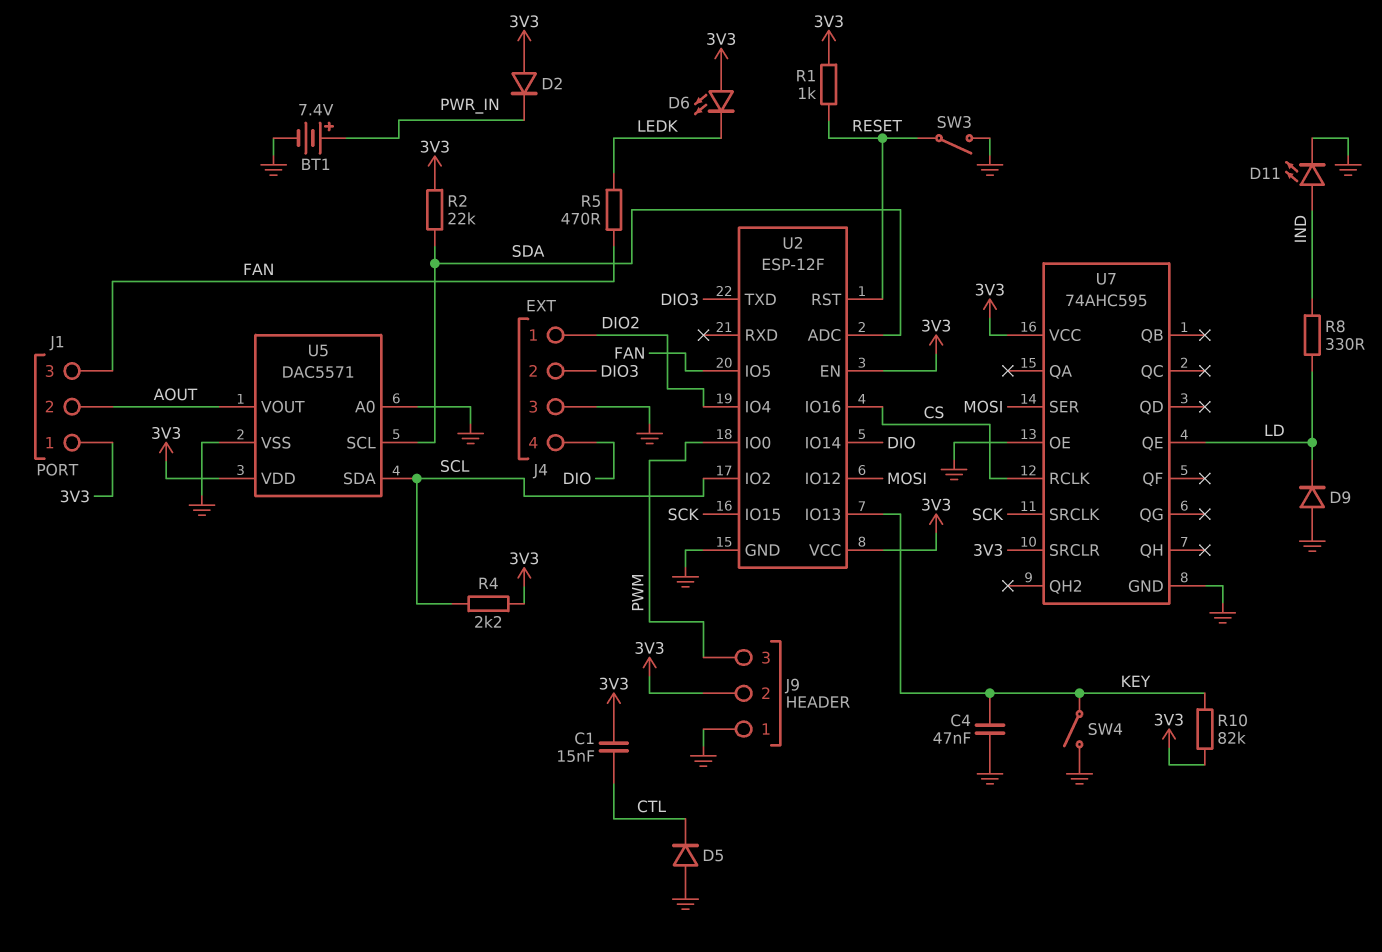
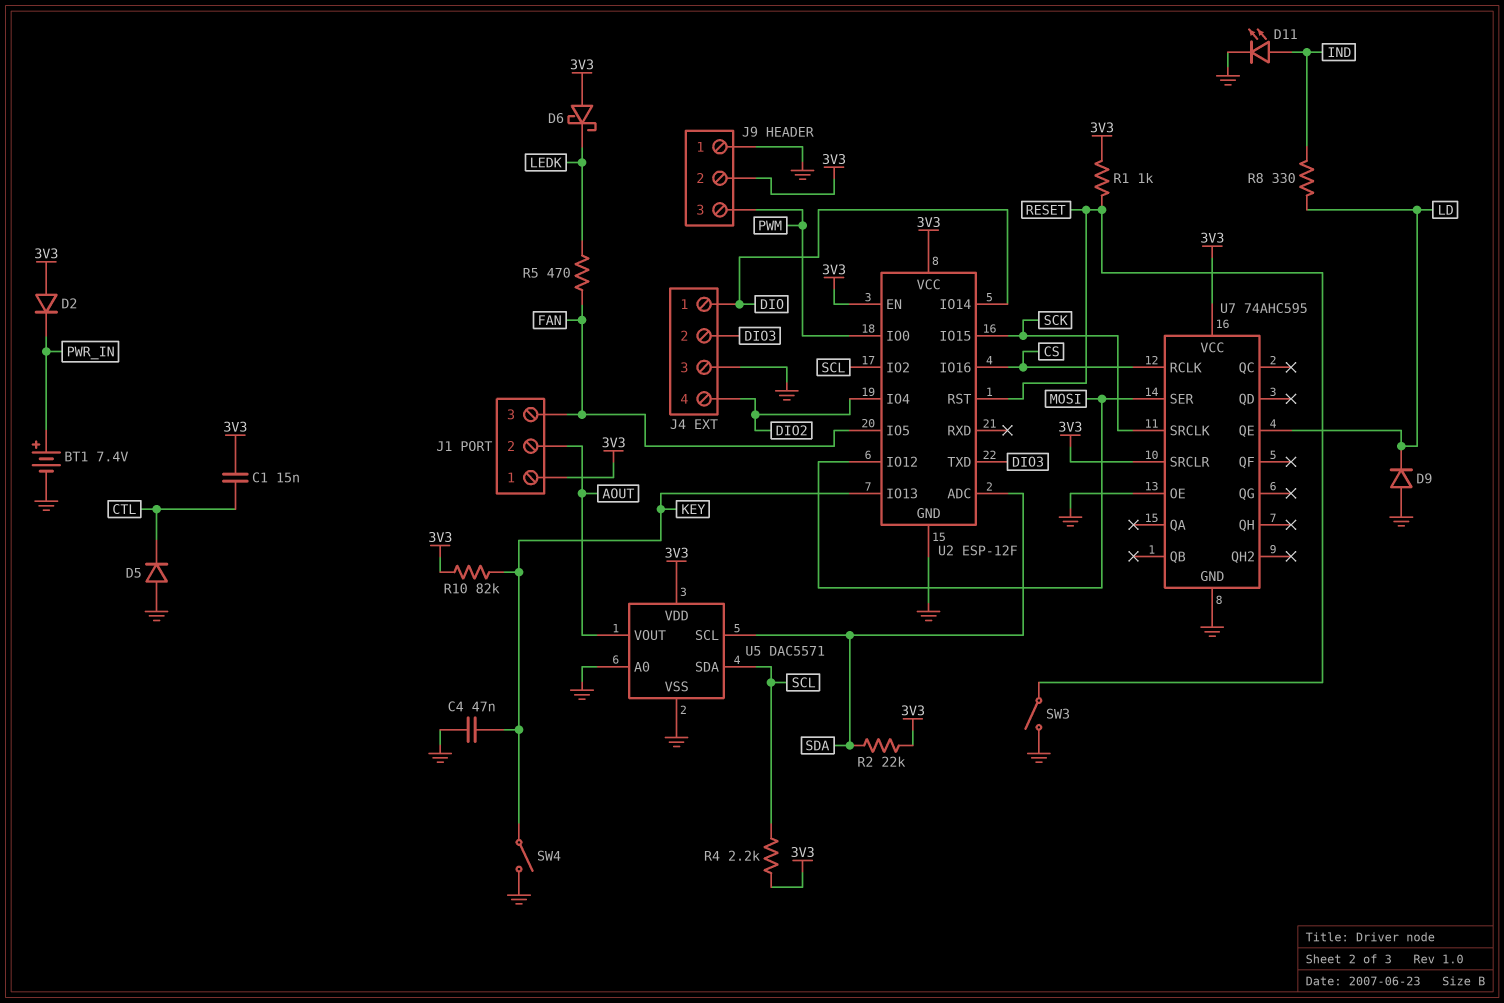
D6: LED (A 3V3, K LEDK) -> schottky (A 3V3, K LEDK)
J4 pin 1: DIO2 -> DIO
J4 pin 4: DIO -> DIO2

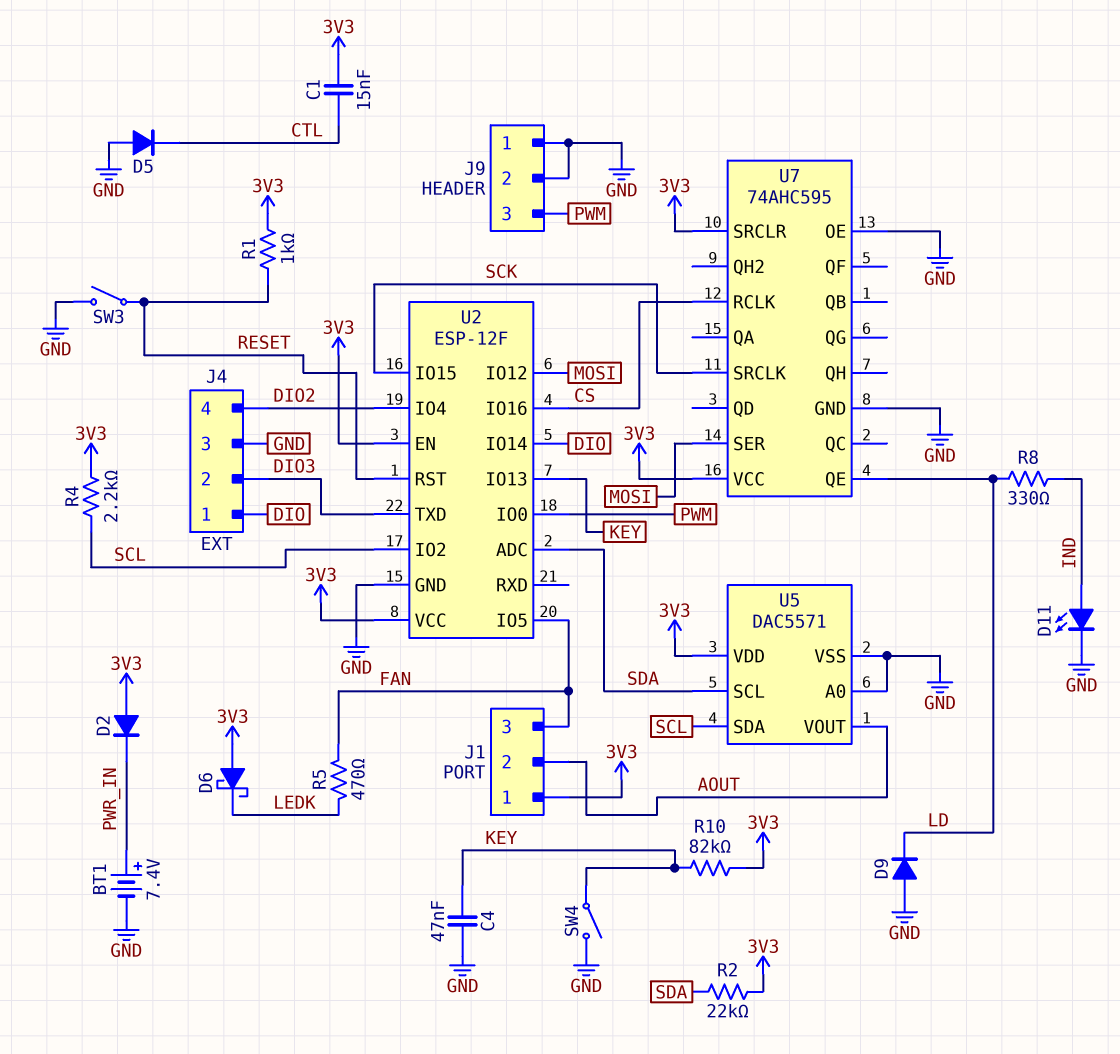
J9 pin 2: 3V3 -> GND

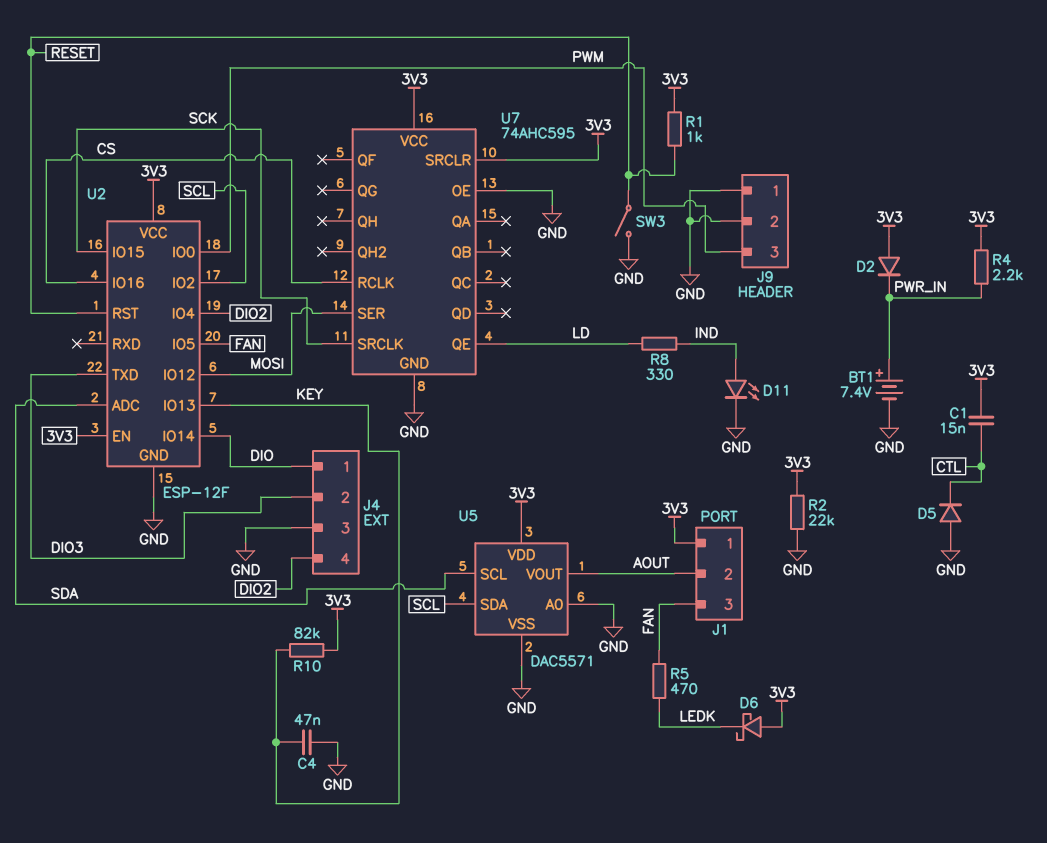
D9: diode (A GND, K LD) -> none
R2: 22k (3V3, SDA) -> 22k (3V3, GND)
R4: 2.2k (3V3, SCL) -> 2.2k (3V3, PWR_IN)
SW4: switch (GND, KEY) -> none

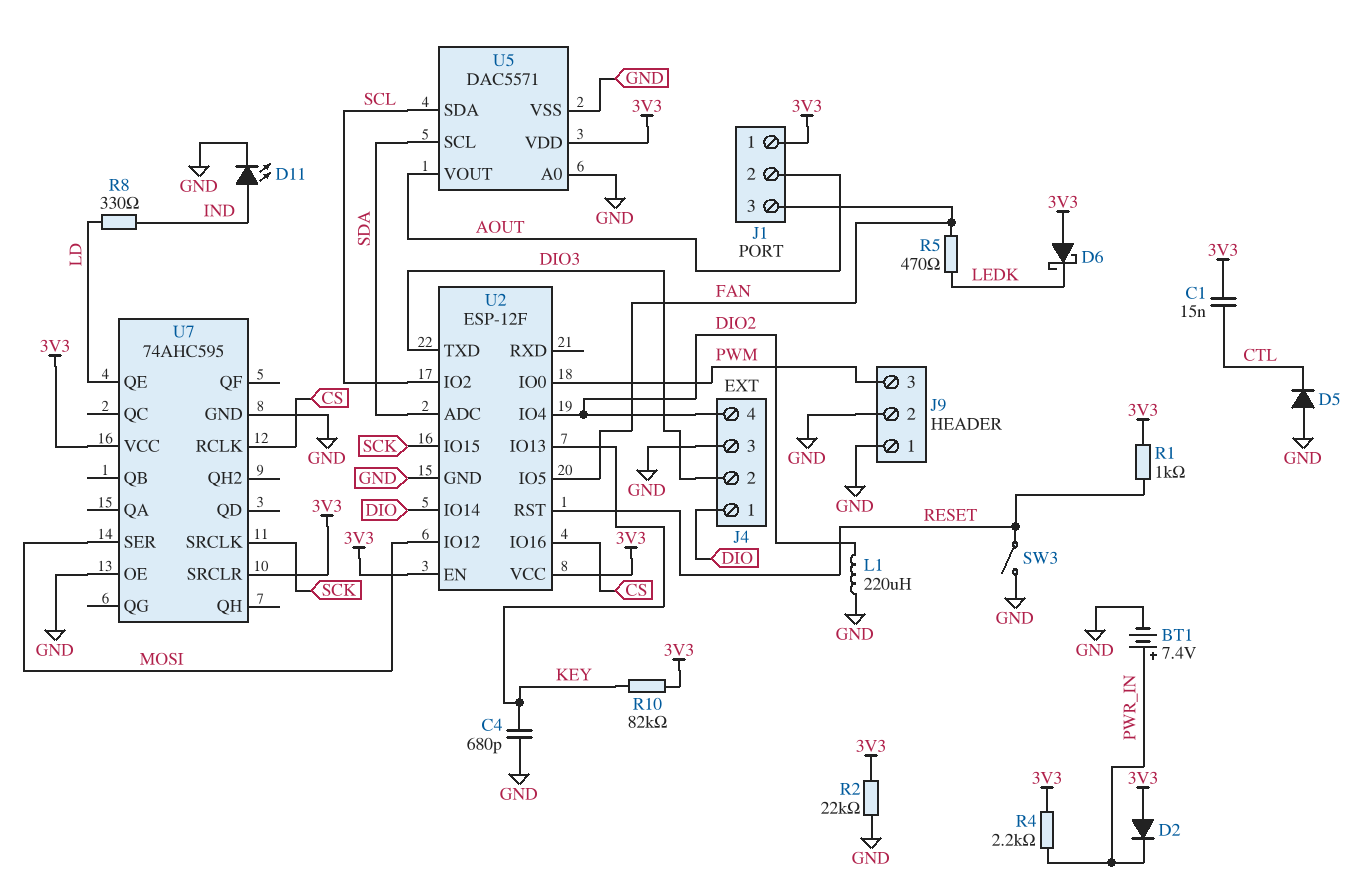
C4: 47nF (GND, KEY) -> 680pF (GND, KEY)
L1: none -> 220uH (DIO2, GND)

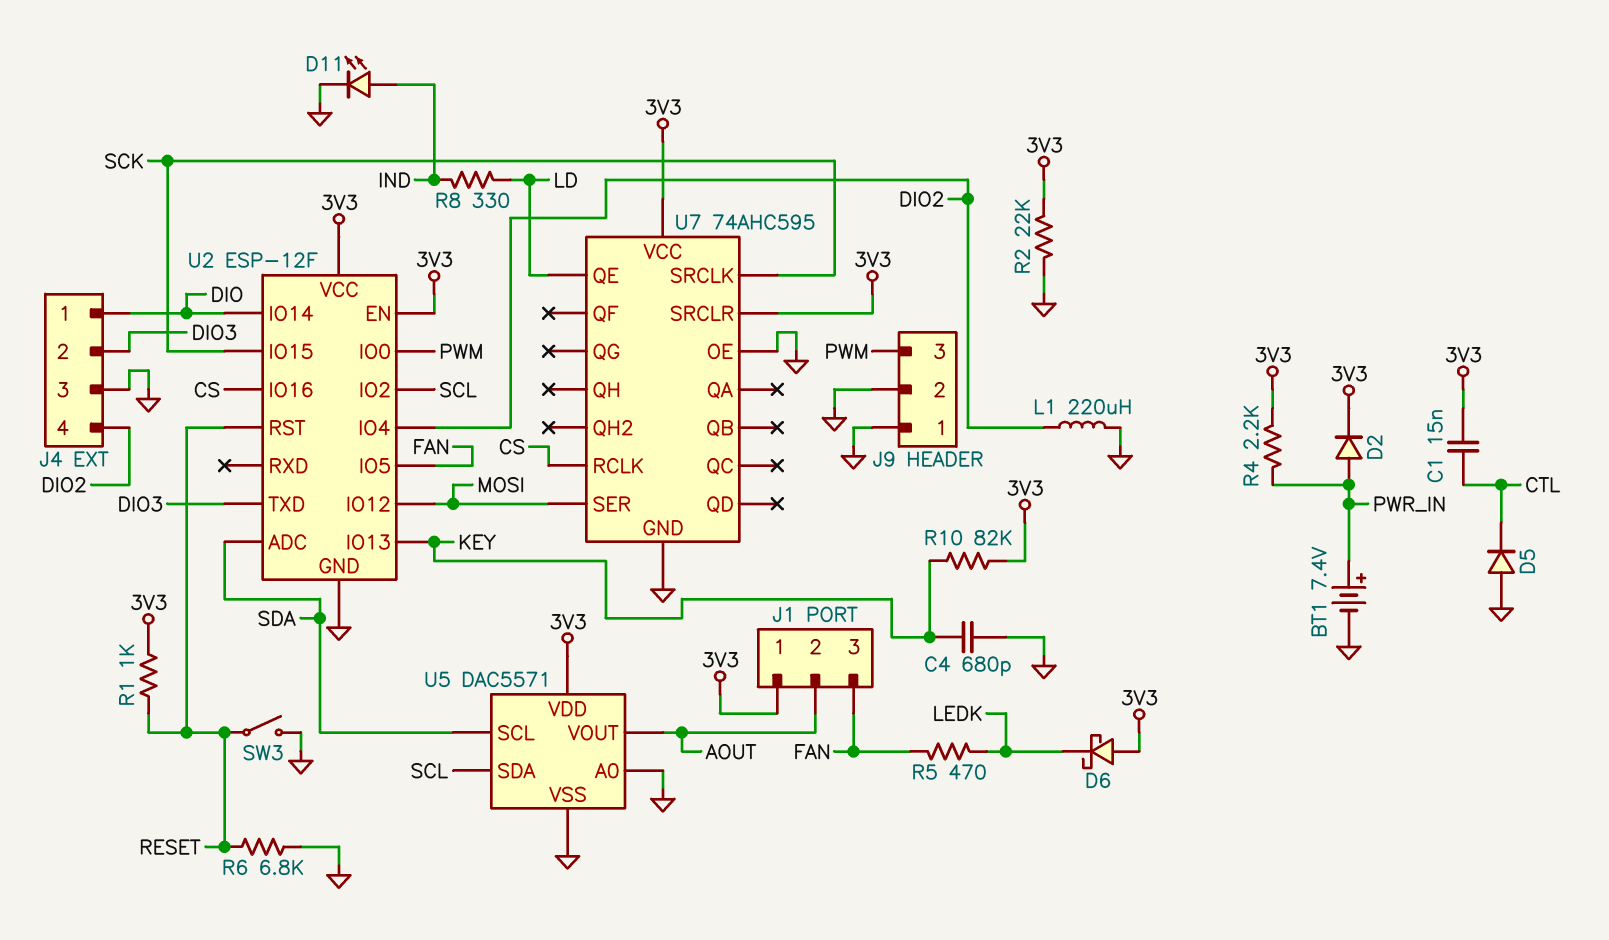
D2: diode (A 3V3, K PWR_IN) -> diode (A PWR_IN, K 3V3)
R6: none -> 6.8k (GND, RESET)

